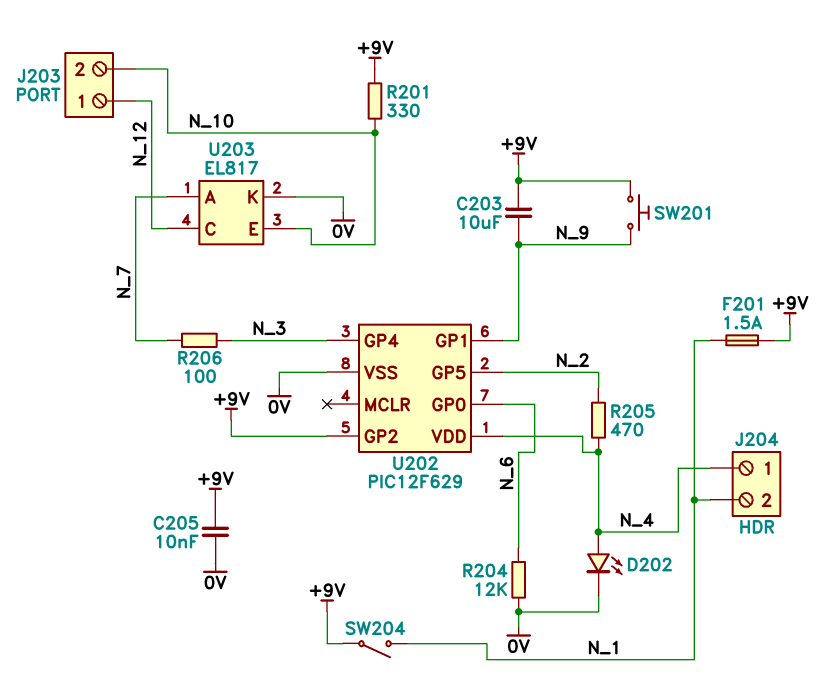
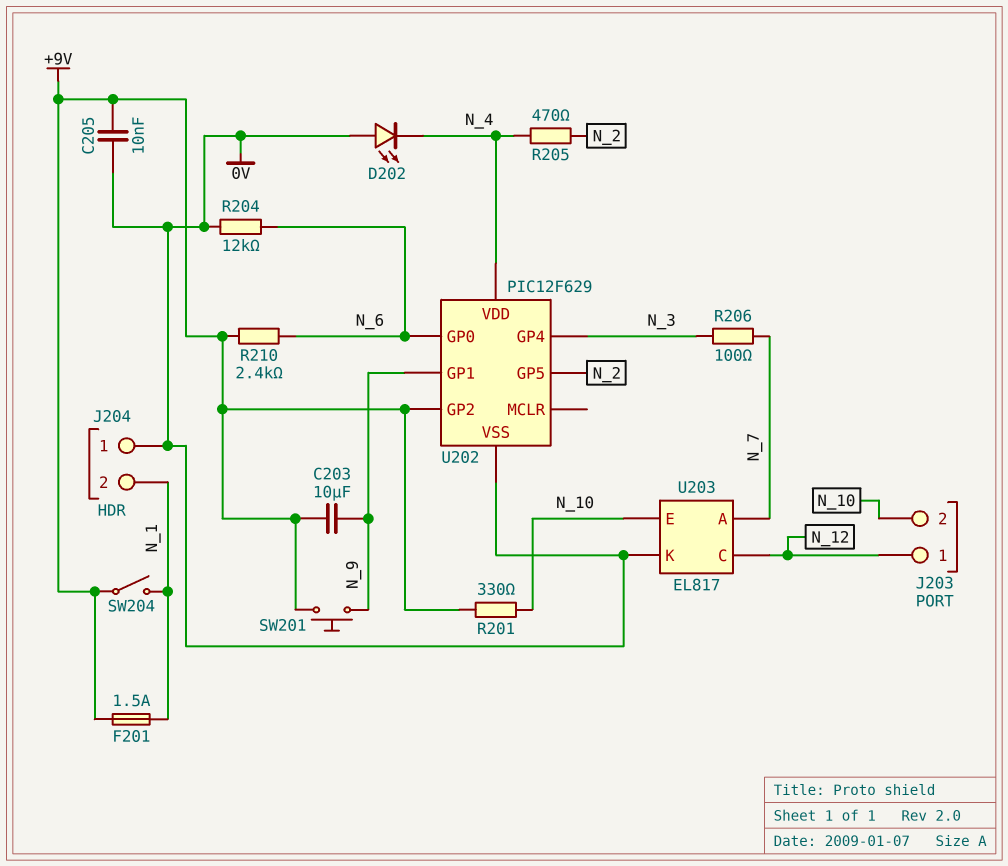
D202: LED (A N_4, K 0V) -> LED (A 0V, K N_4)
J204 pin 1: N_4 -> 0V
R210: none -> 2.4k (+9V, N_6)

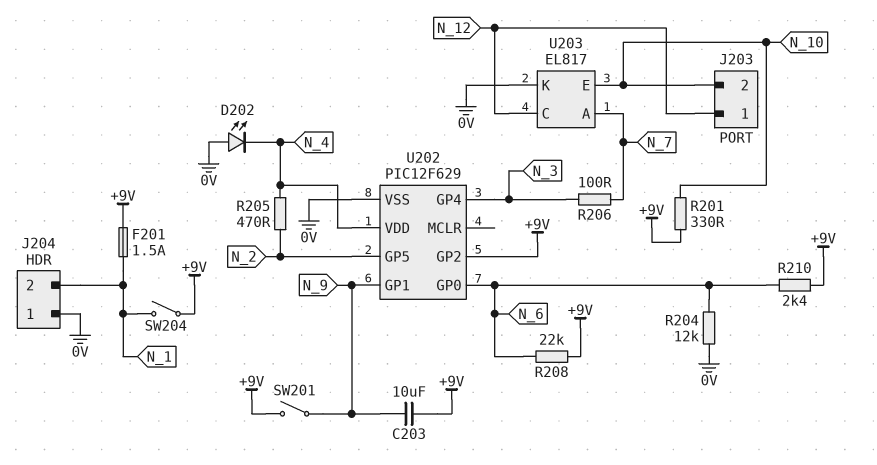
C205: 10nF (+9V, 0V) -> none
R208: none -> 22k (+9V, N_6)
SW201: button (+9V, N_9) -> switch (+9V, N_9)

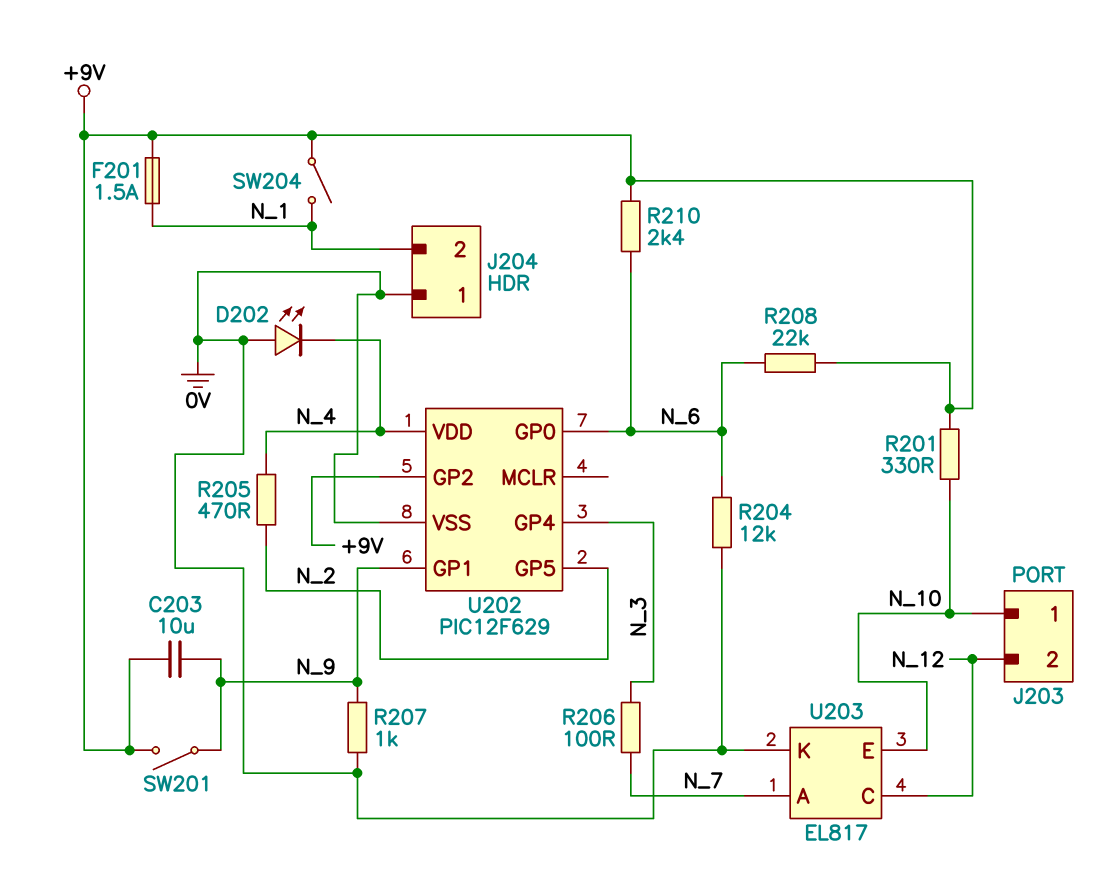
J203 pin 1: N_12 -> N_10
J203 pin 2: N_10 -> N_12
R207: none -> 1k (0V, N_9)

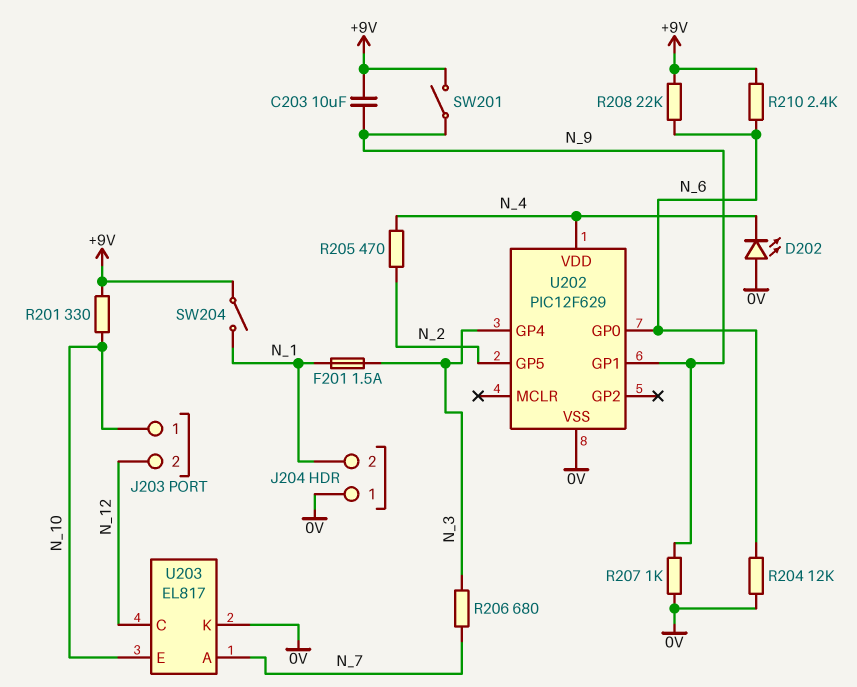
F201: 1.5A (+9V, N_1) -> 1.5A (N_1, N_3)
R206: 100 (N_3, N_7) -> 680 (N_3, N_7)
U202 pin GP2: +9V -> none

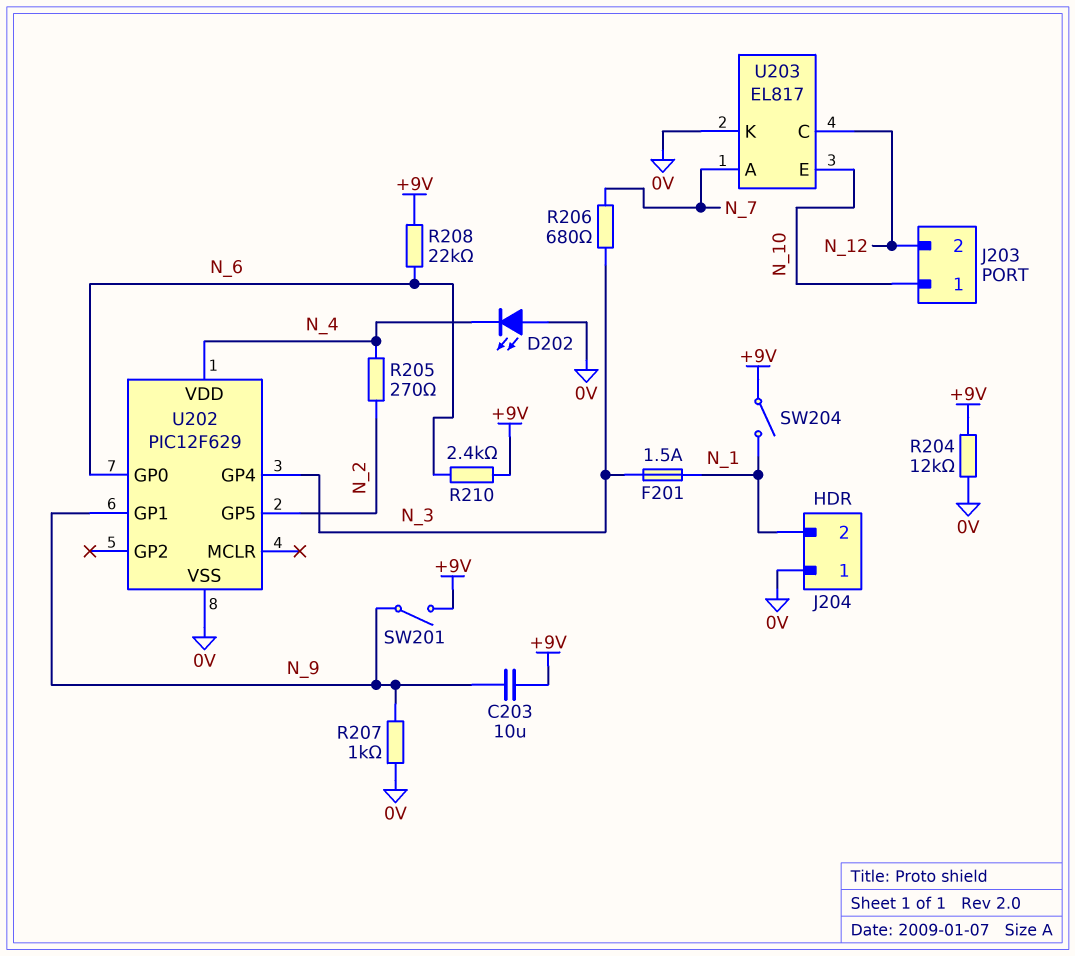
R201: 330 (+9V, N_10) -> none
R204: 12k (0V, N_6) -> 12k (+9V, 0V)
R205: 470 (N_2, N_4) -> 270 (N_2, N_4)

